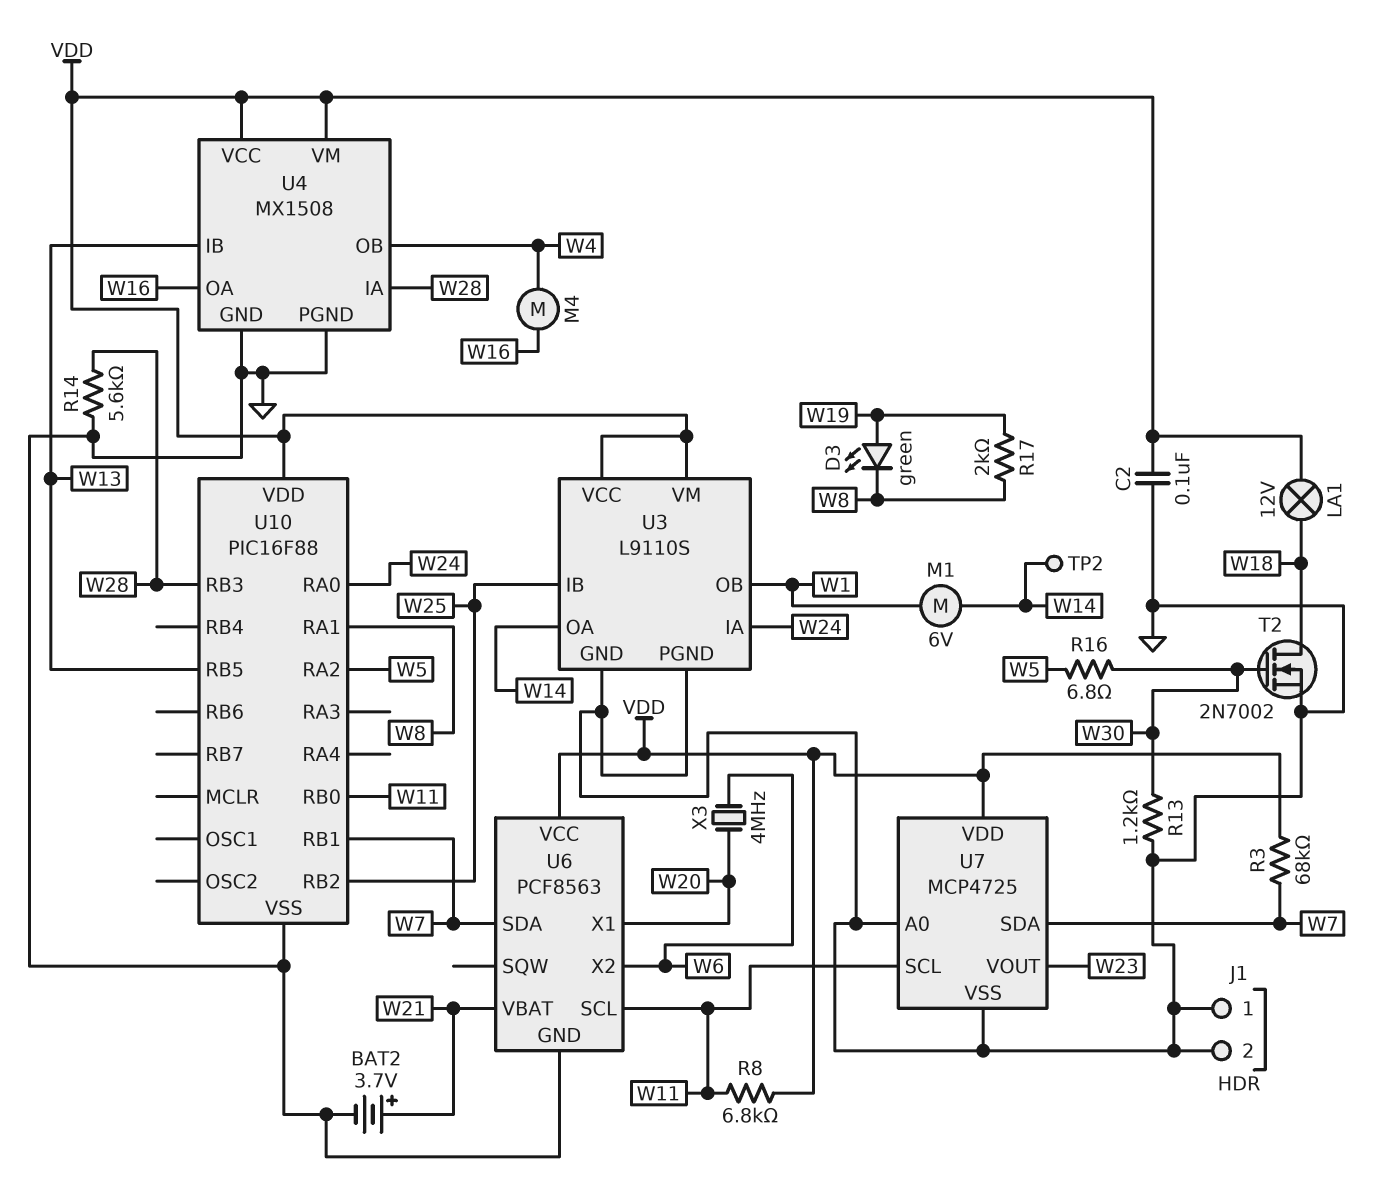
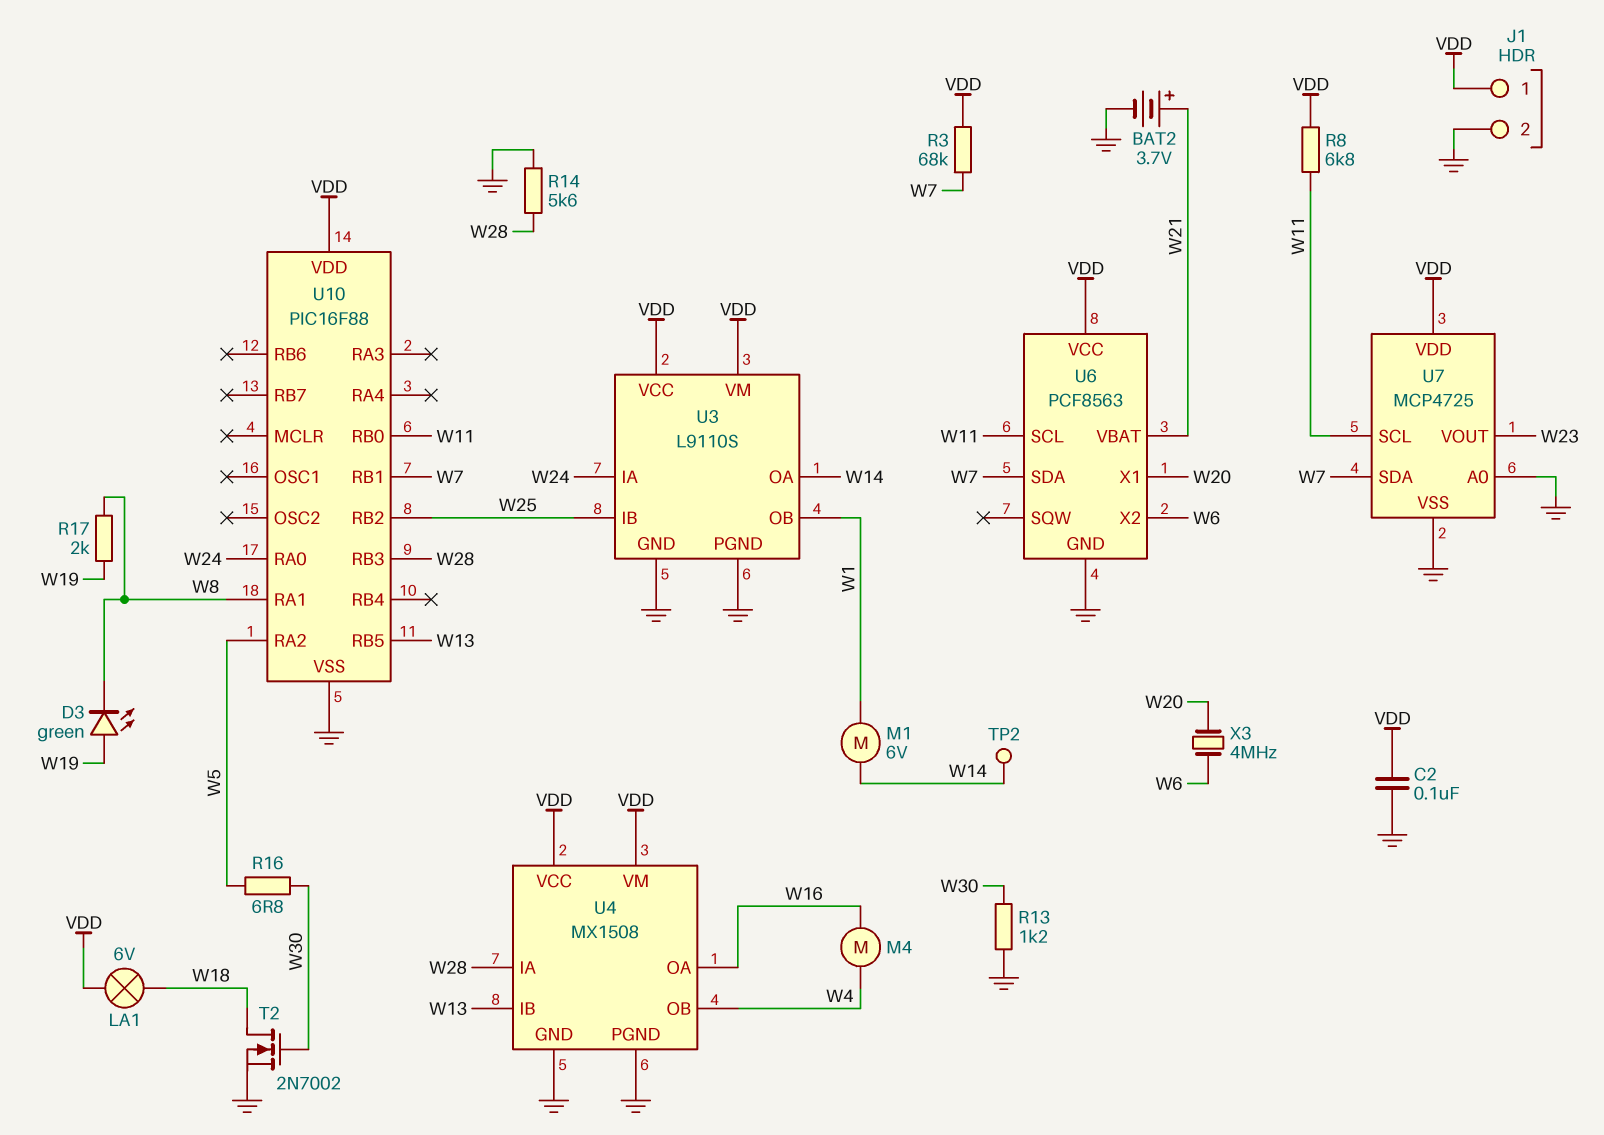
J1 pin 1: GND -> VDD
LA1: lamp 12V (VDD, W18) -> lamp 6V (VDD, W18)

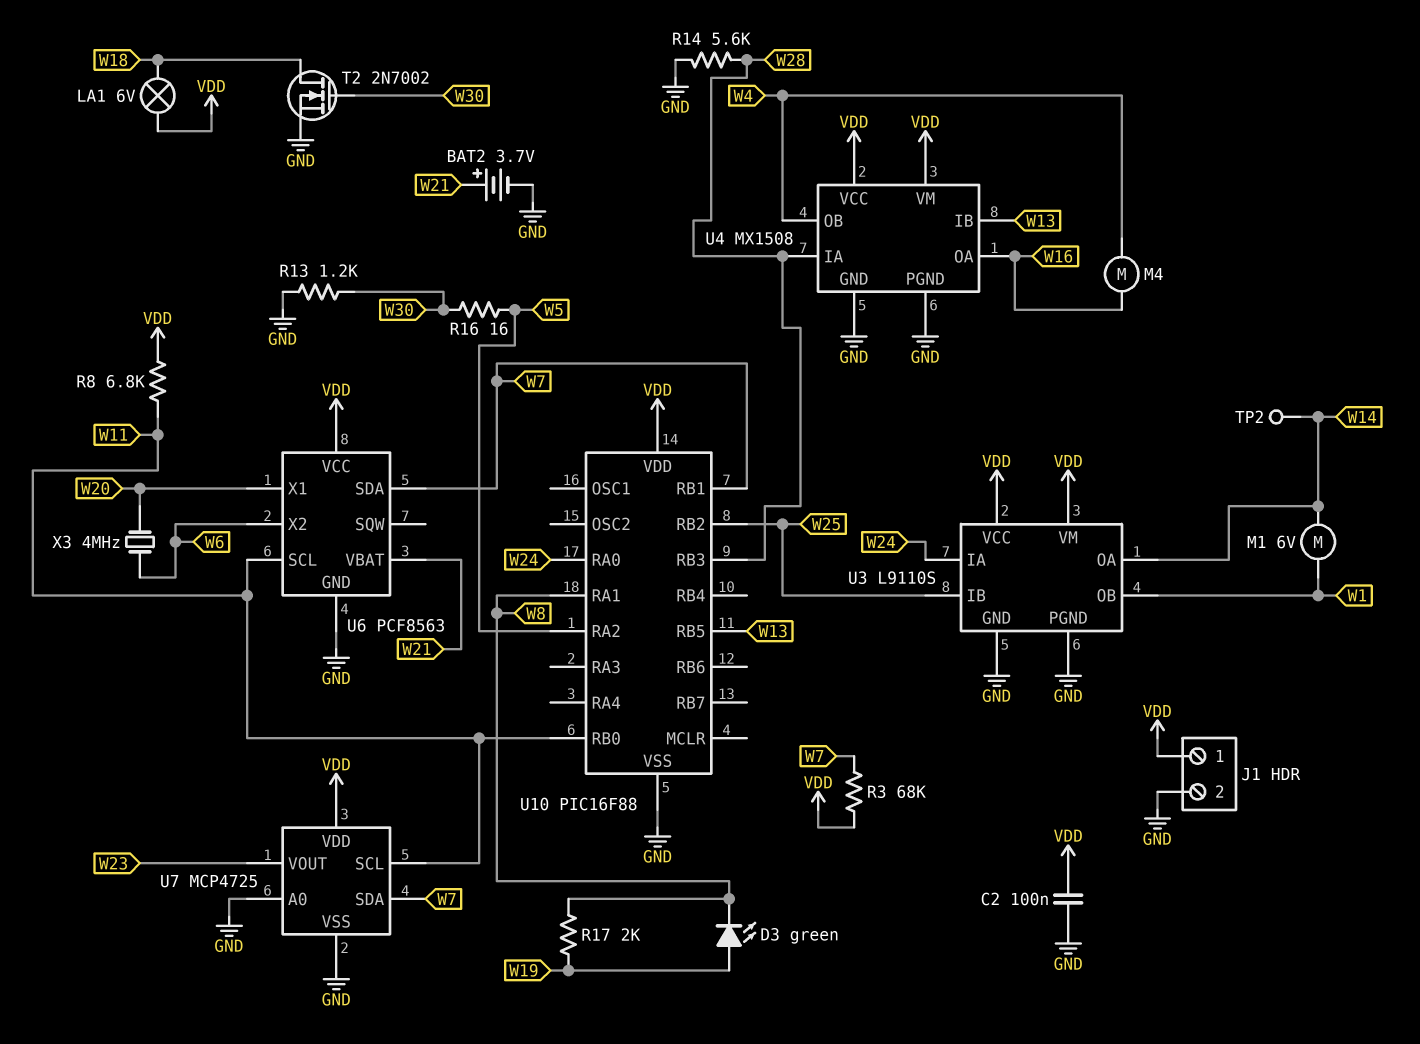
R16: 6.8 (W5, W30) -> 16 (W5, W30)

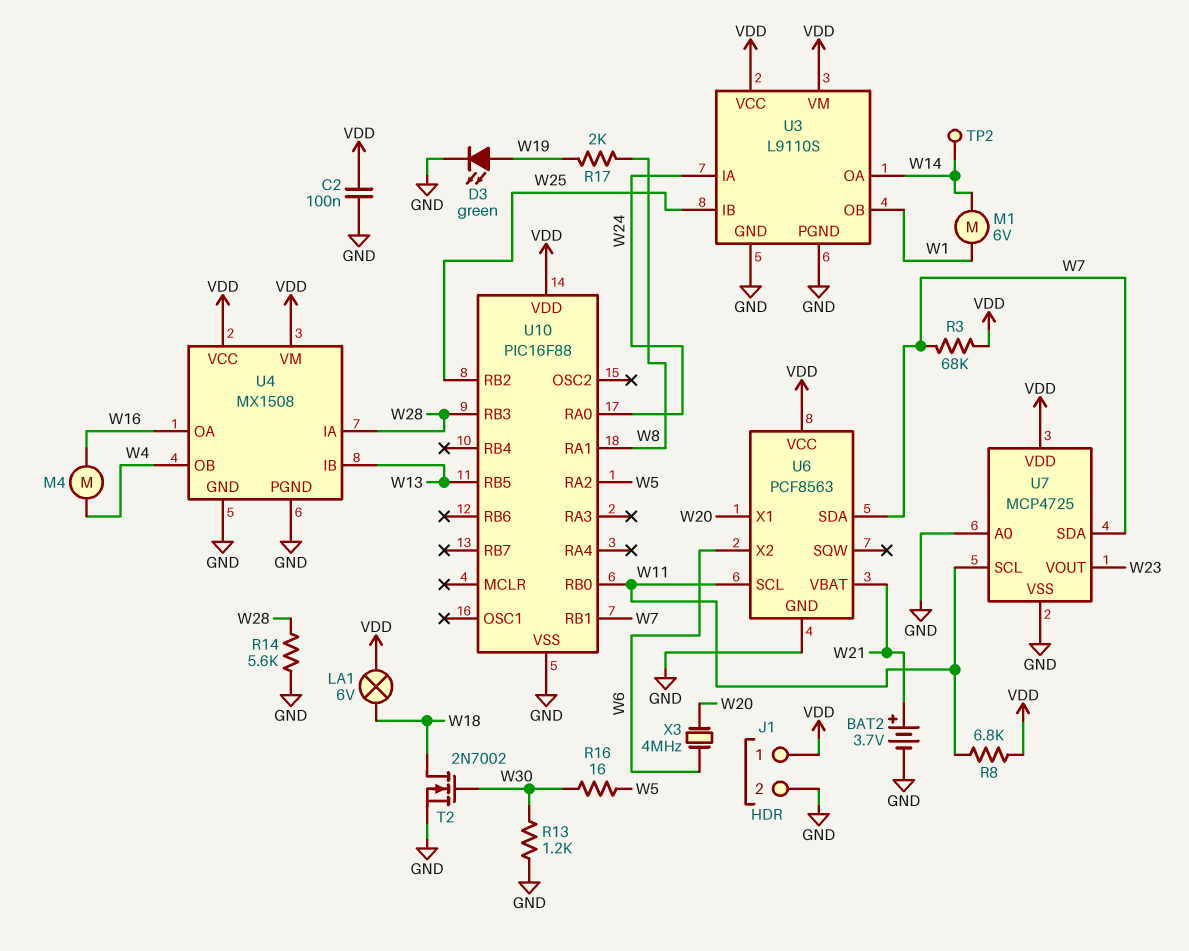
D3: LED green (A W19, K W8) -> LED green (A W19, K GND)

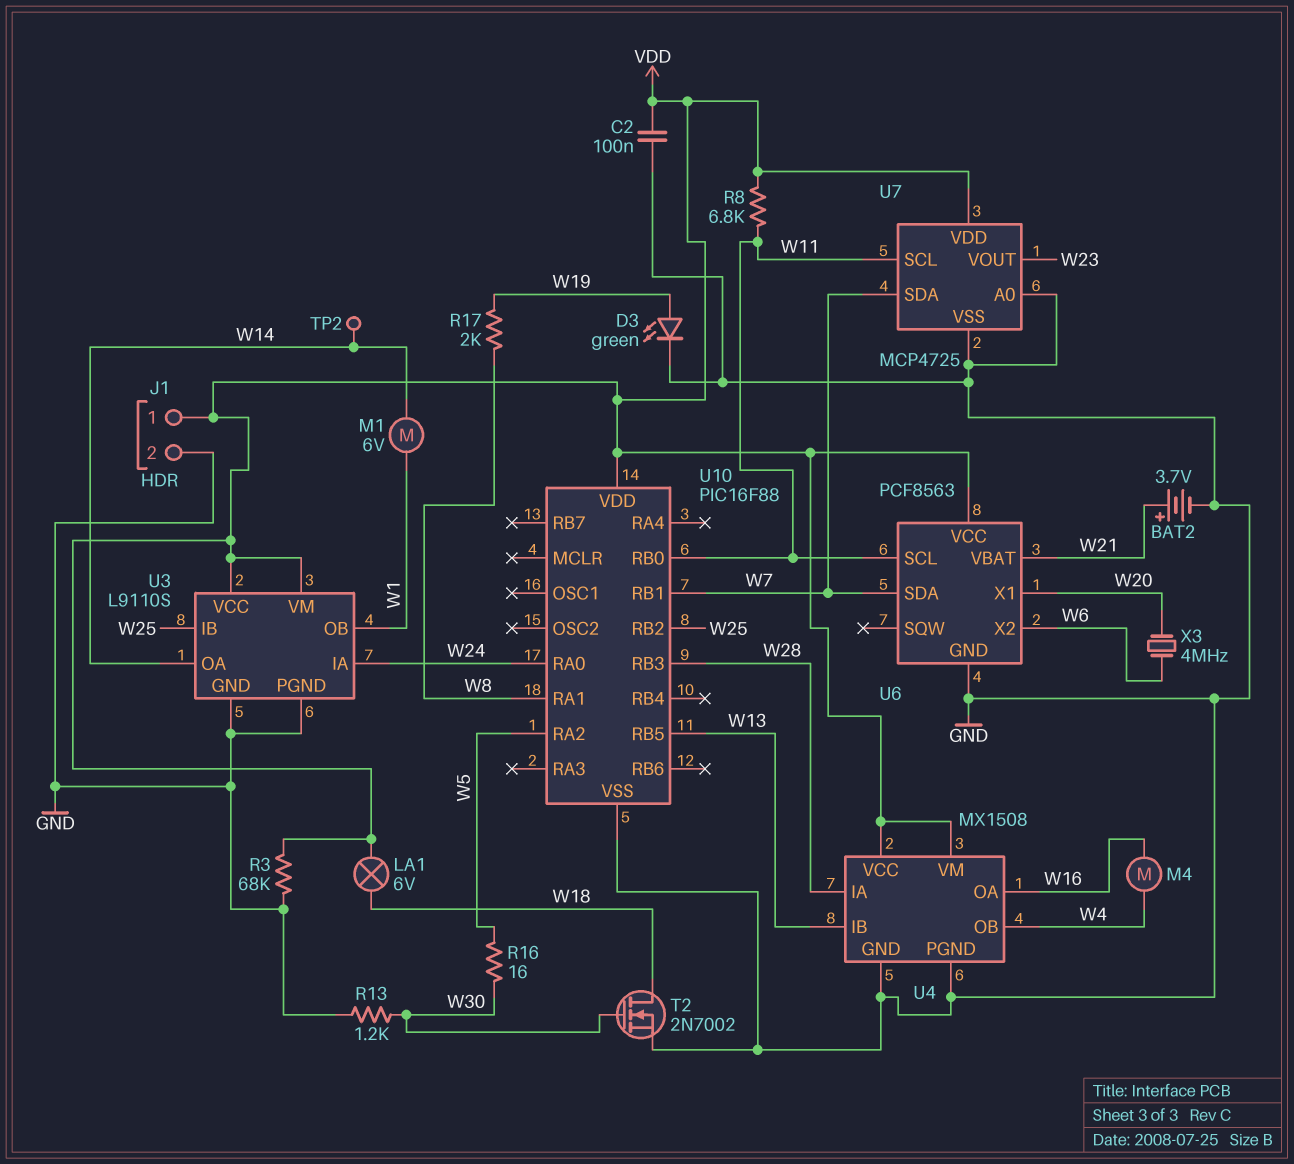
R3: 68k (VDD, W7) -> 68k (GND, VDD)
R14: 5.6k (GND, W28) -> none

